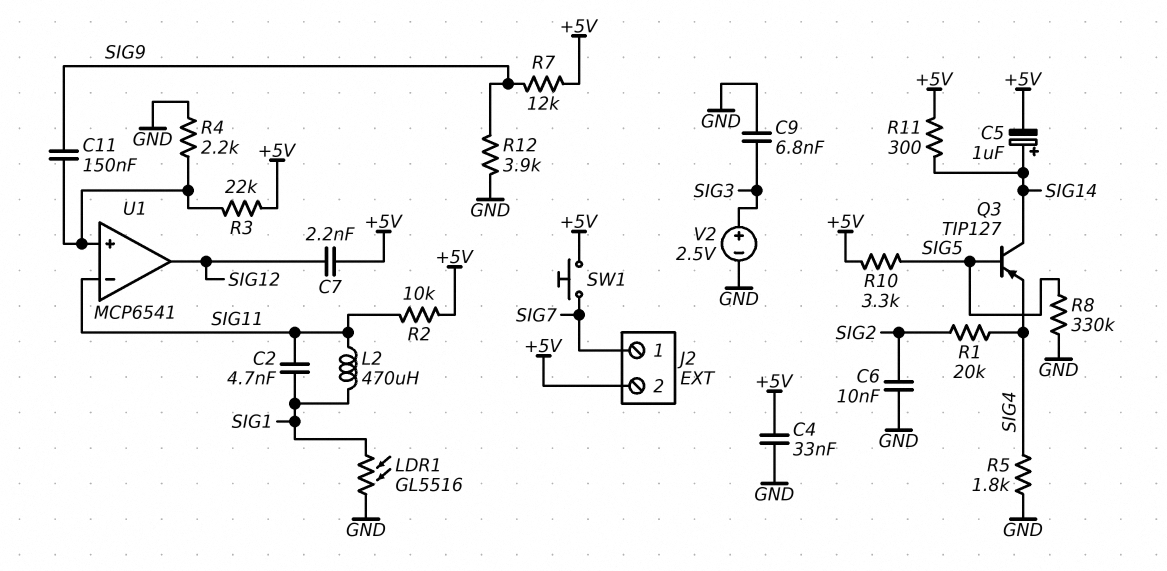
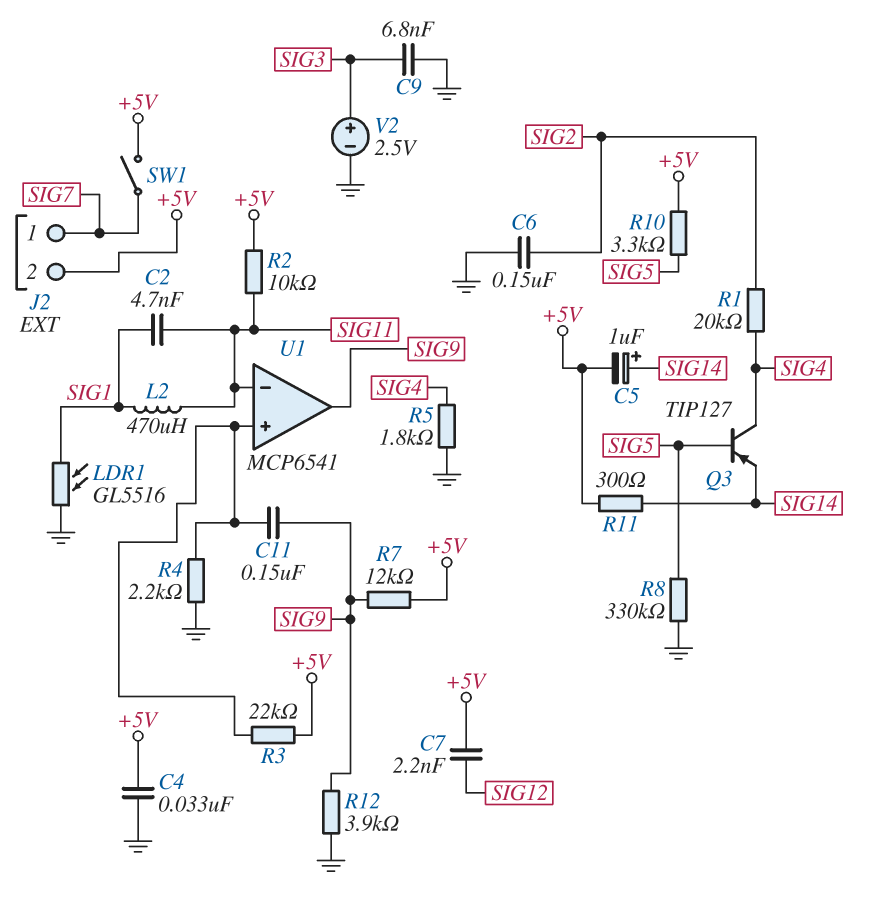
C6: 10nF (GND, SIG2) -> 150nF (GND, SIG2)
Q3: PNP TIP127 (B SIG5, C SIG14, E SIG4) -> PNP TIP127 (B SIG5, C SIG4, E SIG14)
SW1: button (+5V, SIG7) -> switch (+5V, SIG7)
U1 pin out: SIG12 -> SIG9

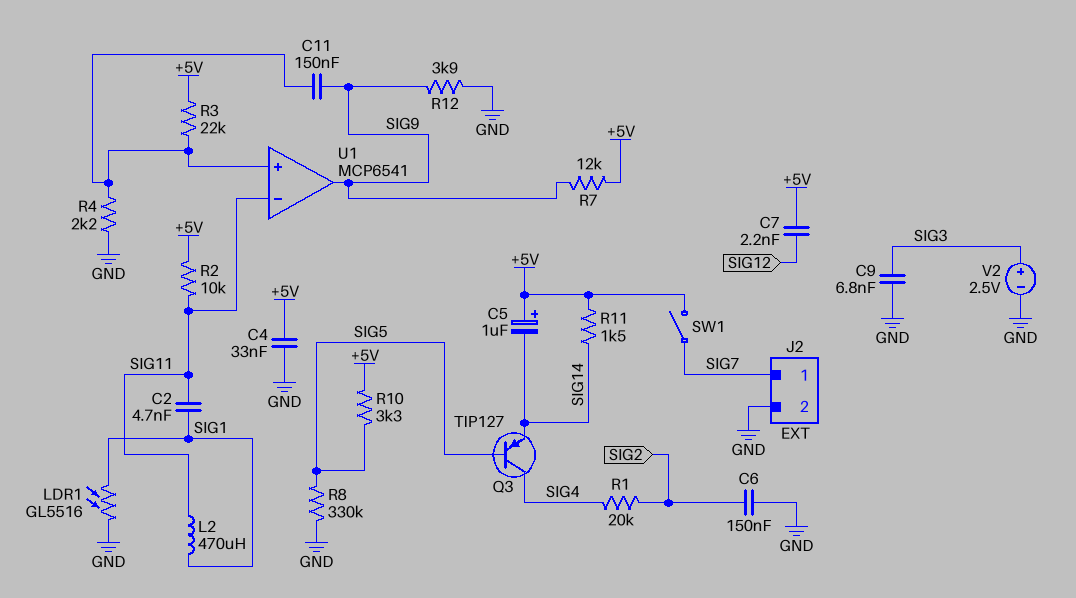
C5: 1uF (plus SIG14, minus +5V) -> 1uF (plus +5V, minus SIG14)
J2 pin 2: +5V -> GND
R5: 1.8k (GND, SIG4) -> none
R11: 300 (+5V, SIG14) -> 1.5k (+5V, SIG14)

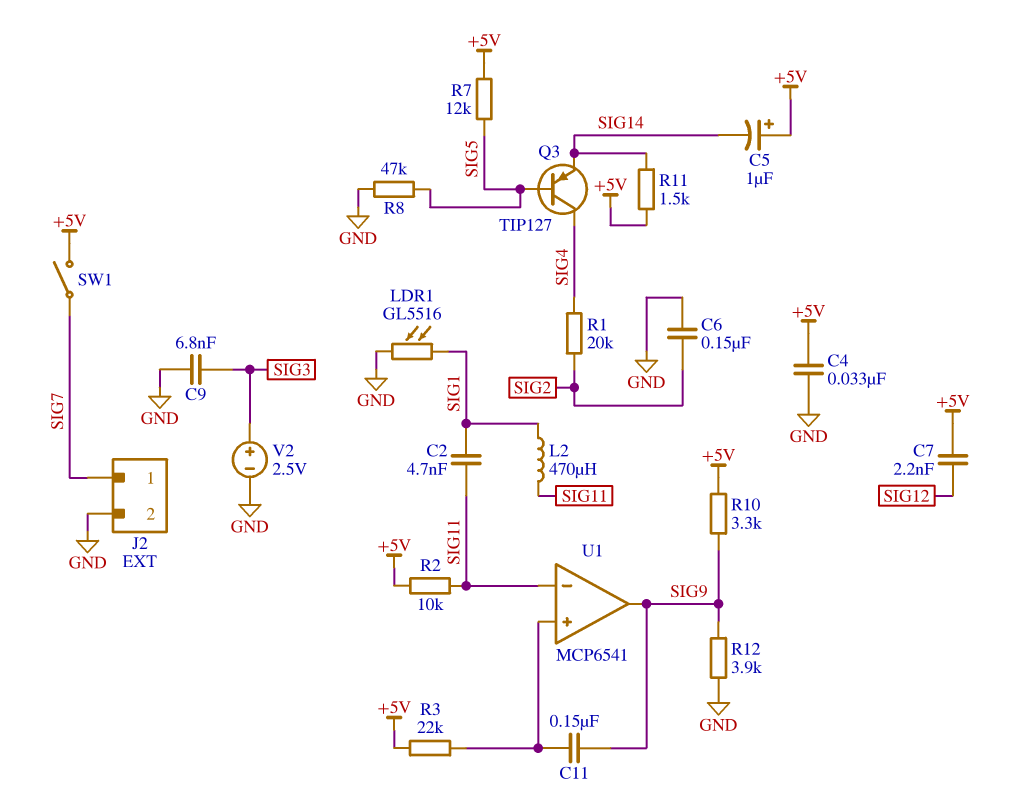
R4: 2.2k (GND, U1/in+) -> none
R7: 12k (+5V, SIG9) -> 12k (+5V, SIG5)
R8: 330k (GND, SIG5) -> 47k (GND, SIG5)
R10: 3.3k (+5V, SIG5) -> 3.3k (+5V, SIG9)

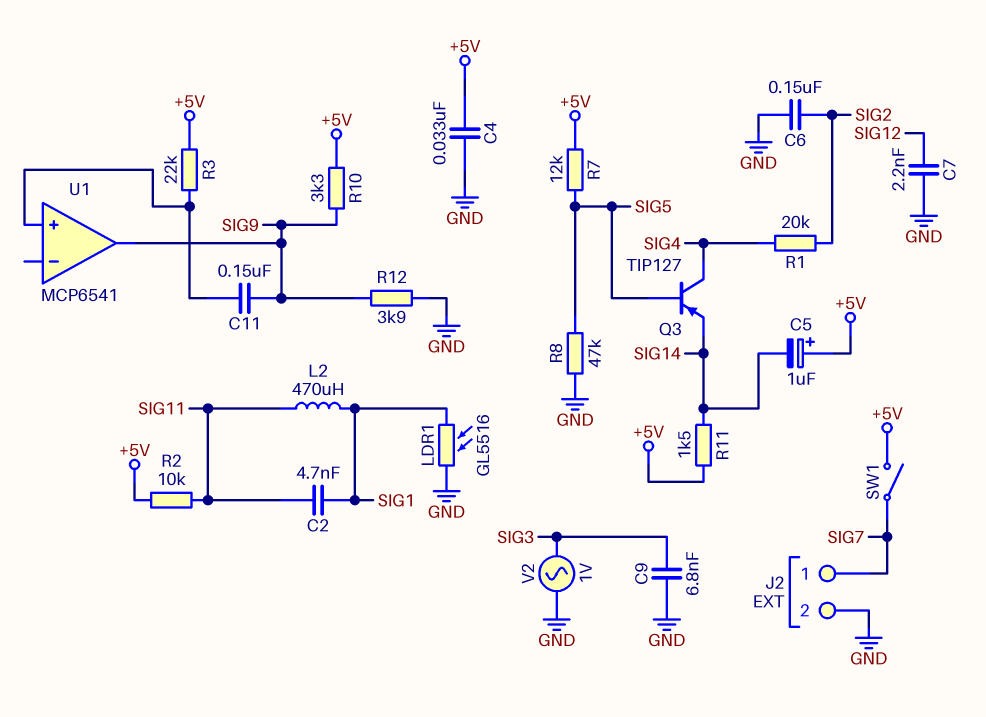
C7: 2.2nF (+5V, SIG12) -> 2.2nF (GND, SIG12)
U1 pin in-: SIG11 -> none
V2: 2.5V (plus SIG3, minus GND) -> AC 1V (GND, SIG3)

